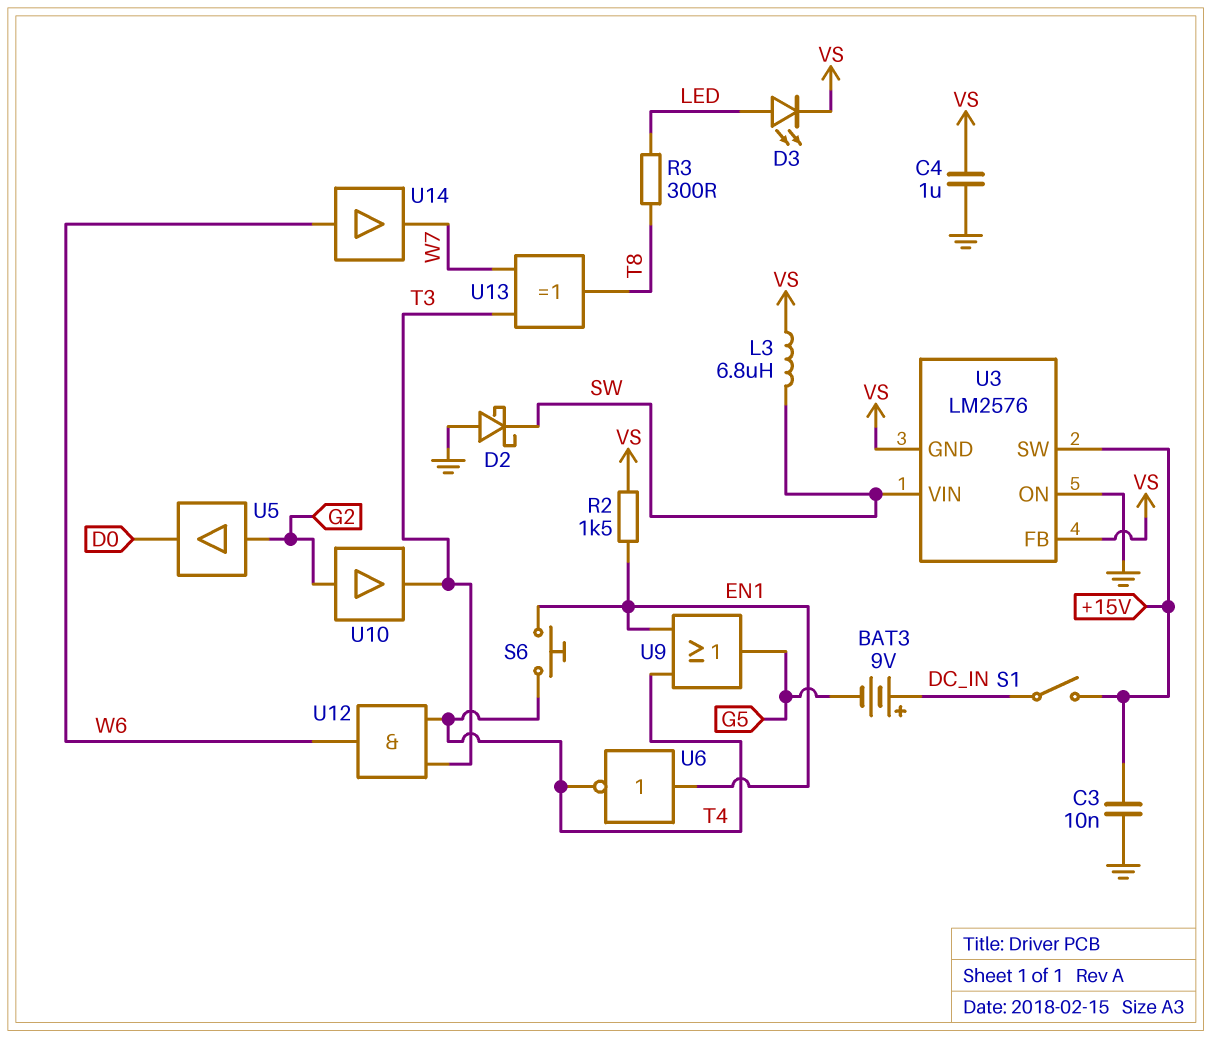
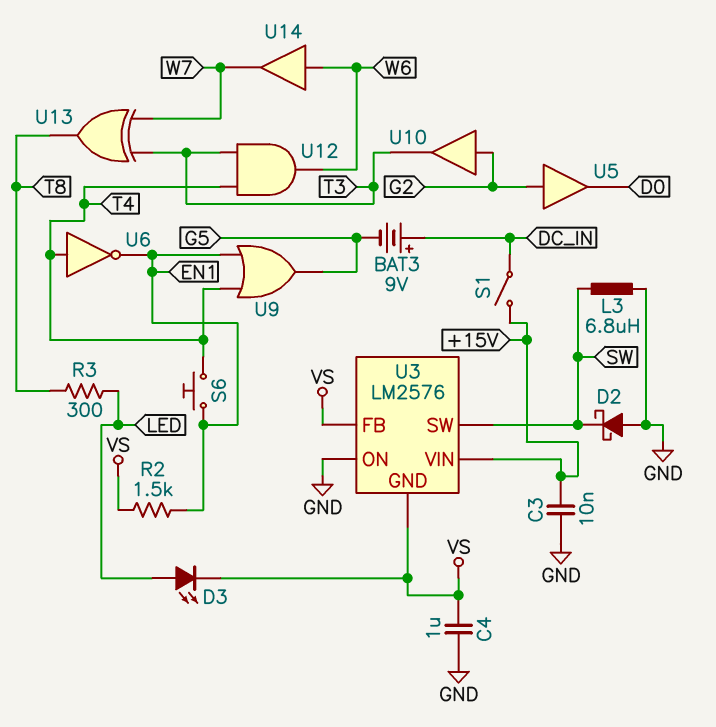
L3: 6.8uH (SW, VS) -> 6.8uH (GND, SW)
U3 pin SW: +15V -> SW
U3 pin VIN: SW -> +15V
U6: NOT (in EN1, out T4) -> NOT (in T4, out EN1)

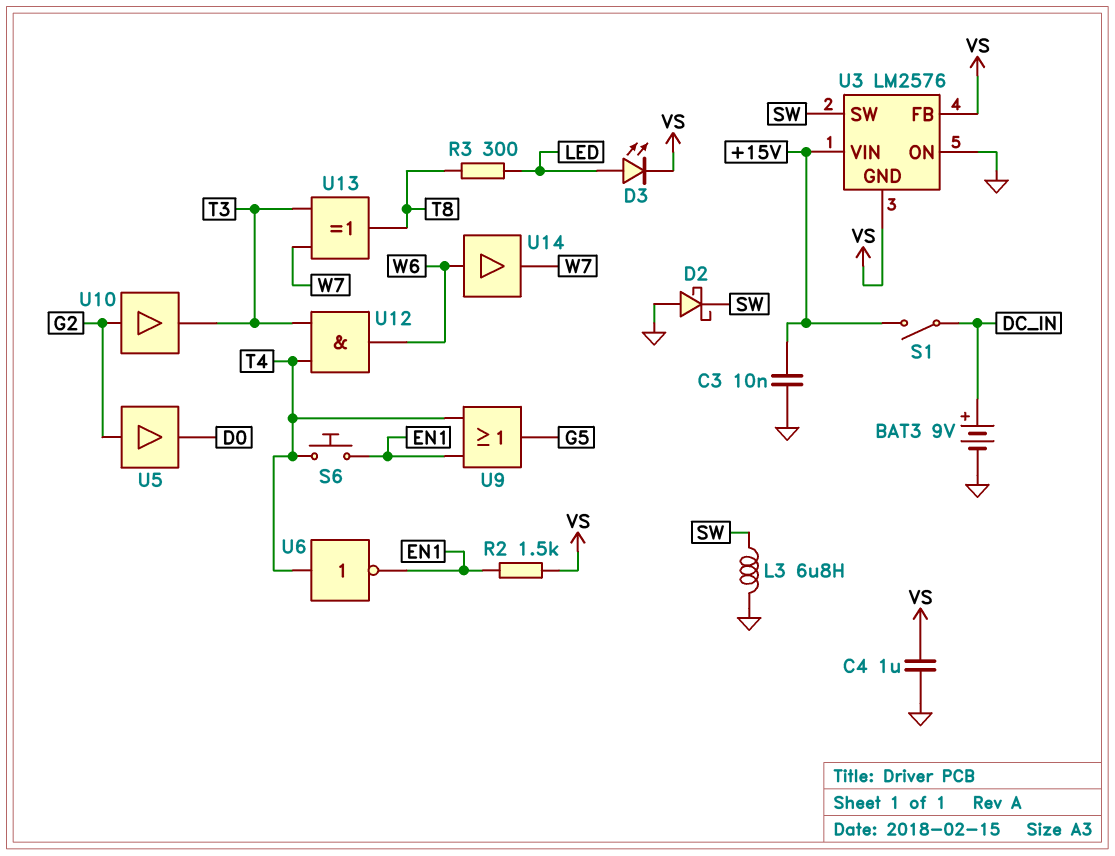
BAT3: 9V (plus DC_IN, minus G5) -> 9V (plus DC_IN, minus GND)

